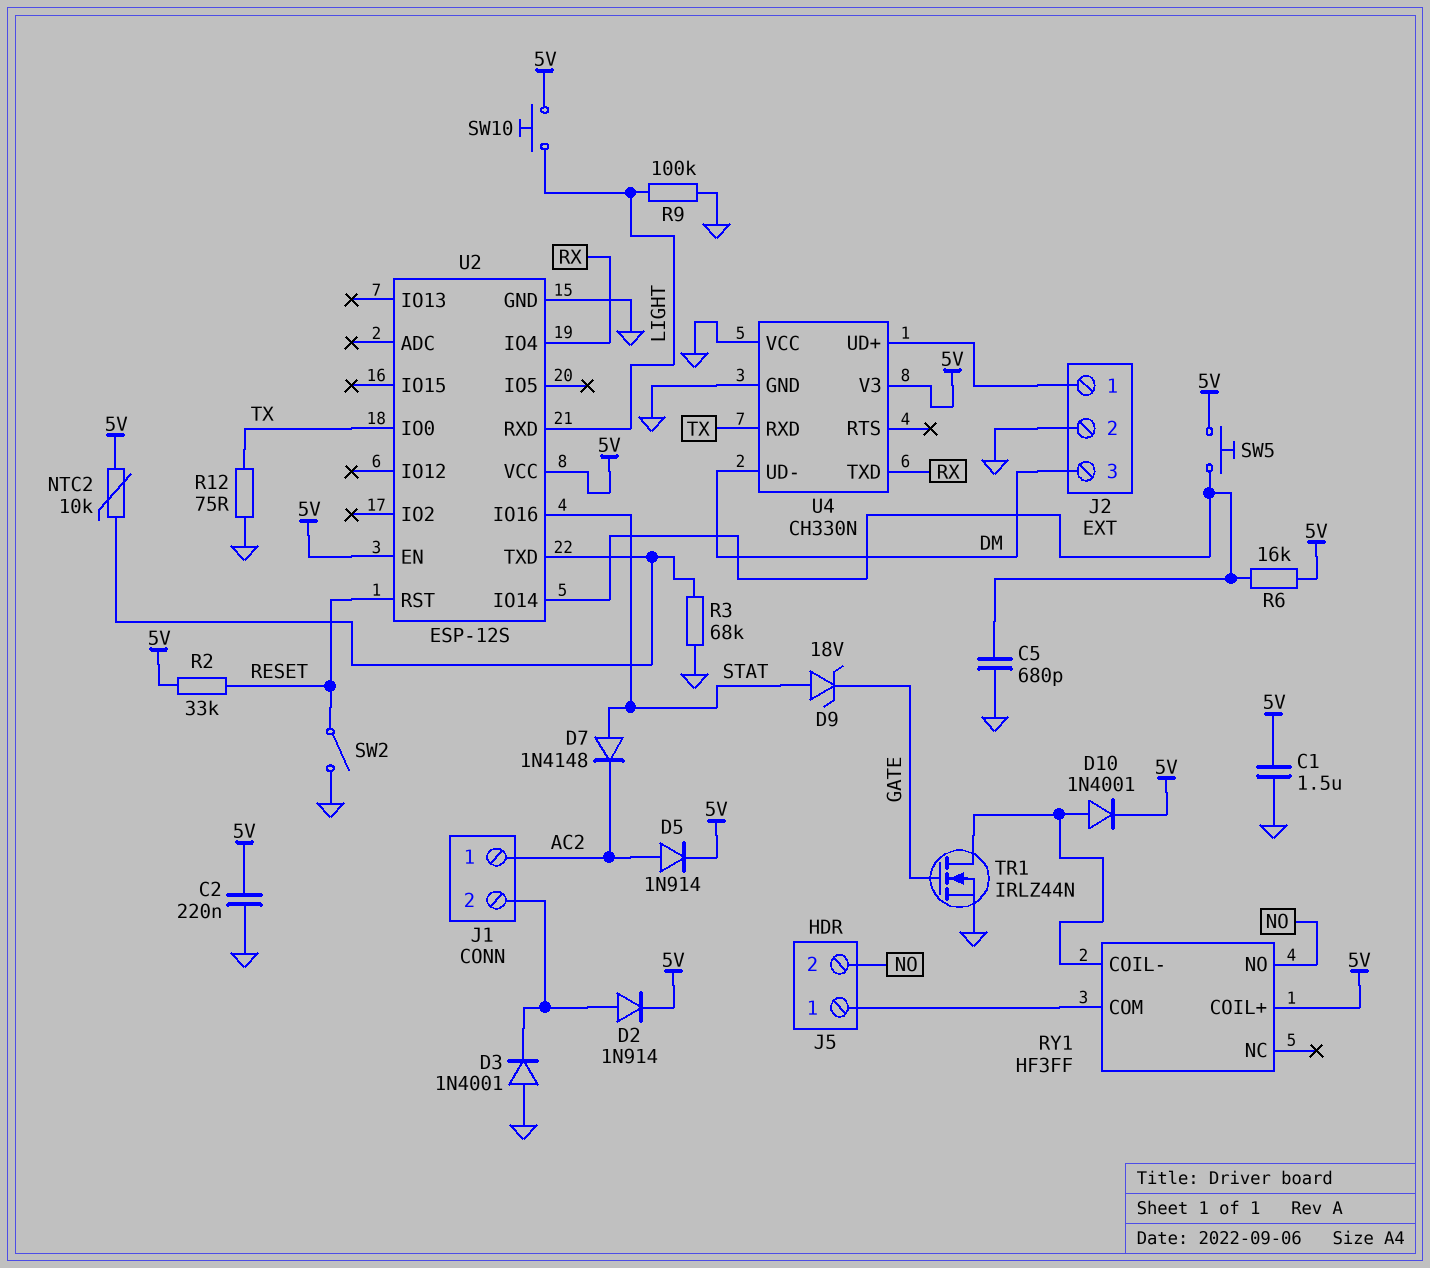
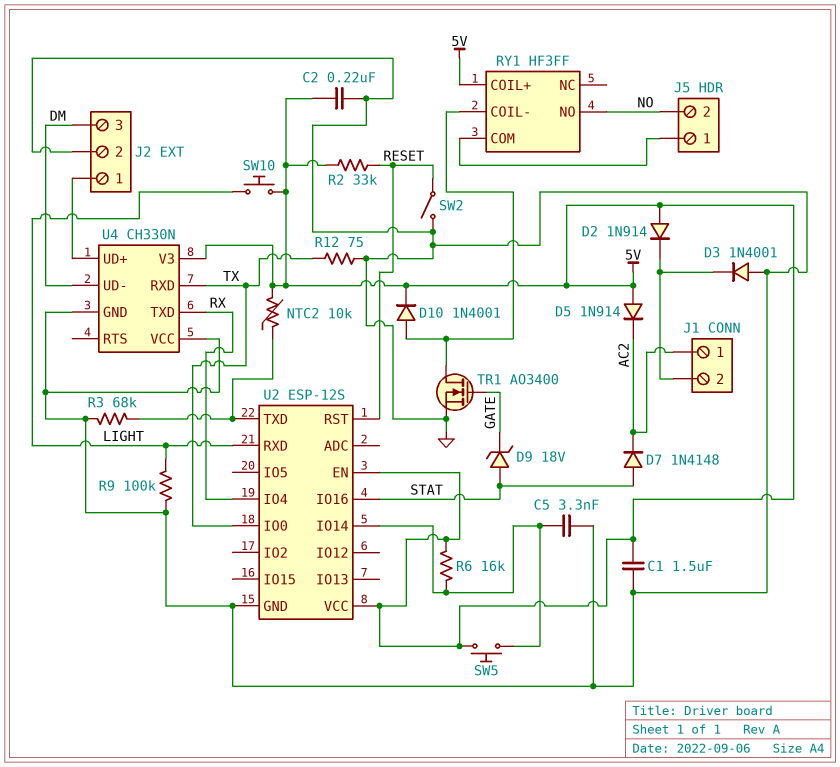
C5: 680pF (GND, U2/IO14) -> 3.3nF (GND, U2/IO14)
D2: diode 1N914 (A J1/2, K 5V) -> diode 1N914 (A 5V, K J1/2)
D5: diode 1N914 (A AC2, K 5V) -> diode 1N914 (A 5V, K AC2)
TR1: NMOS IRLZ44N (G GATE, D RY1/COIL-, S GND) -> NMOS AO3400 (G GATE, D RY1/COIL-, S GND)

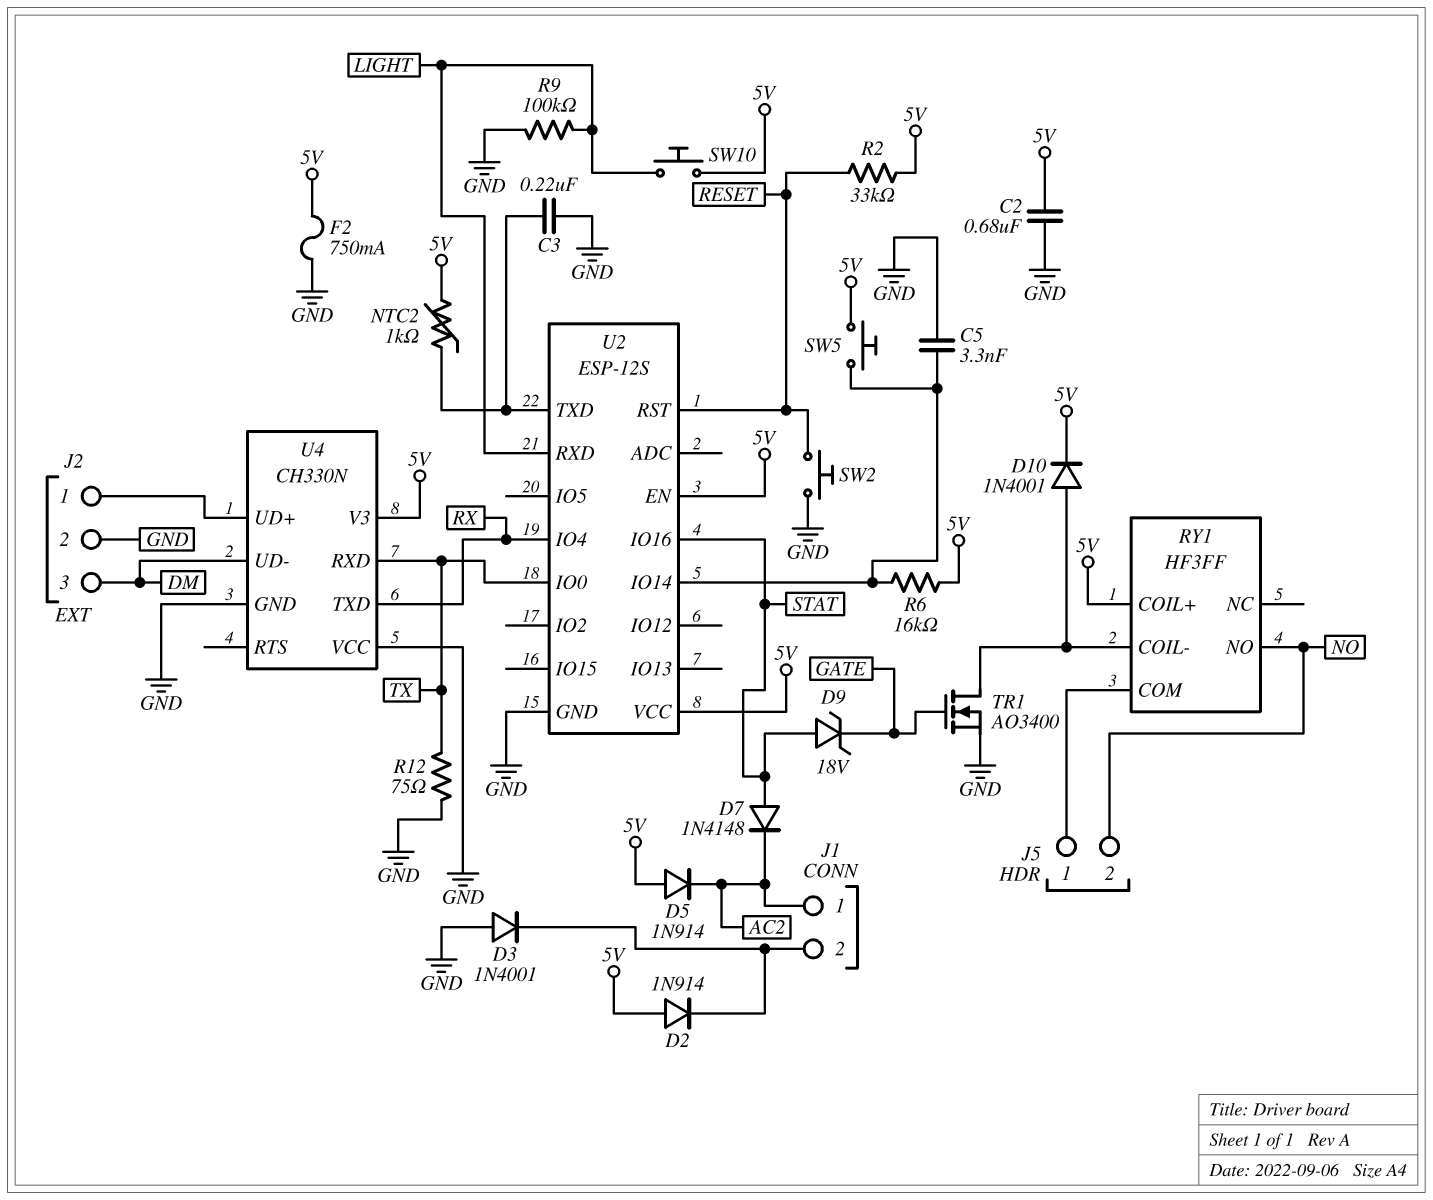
C1: 1.5uF (5V, GND) -> none
C2: 220nF (5V, GND) -> 680nF (5V, GND)
C3: none -> 220nF (GND, U2/TXD)
F2: none -> 750mA (5V, GND)
NTC2: 10k (5V, U2/TXD) -> 1k (5V, U2/TXD)
R3: 68k (GND, U2/TXD) -> none
SW2: switch (GND, RESET) -> button (GND, RESET)

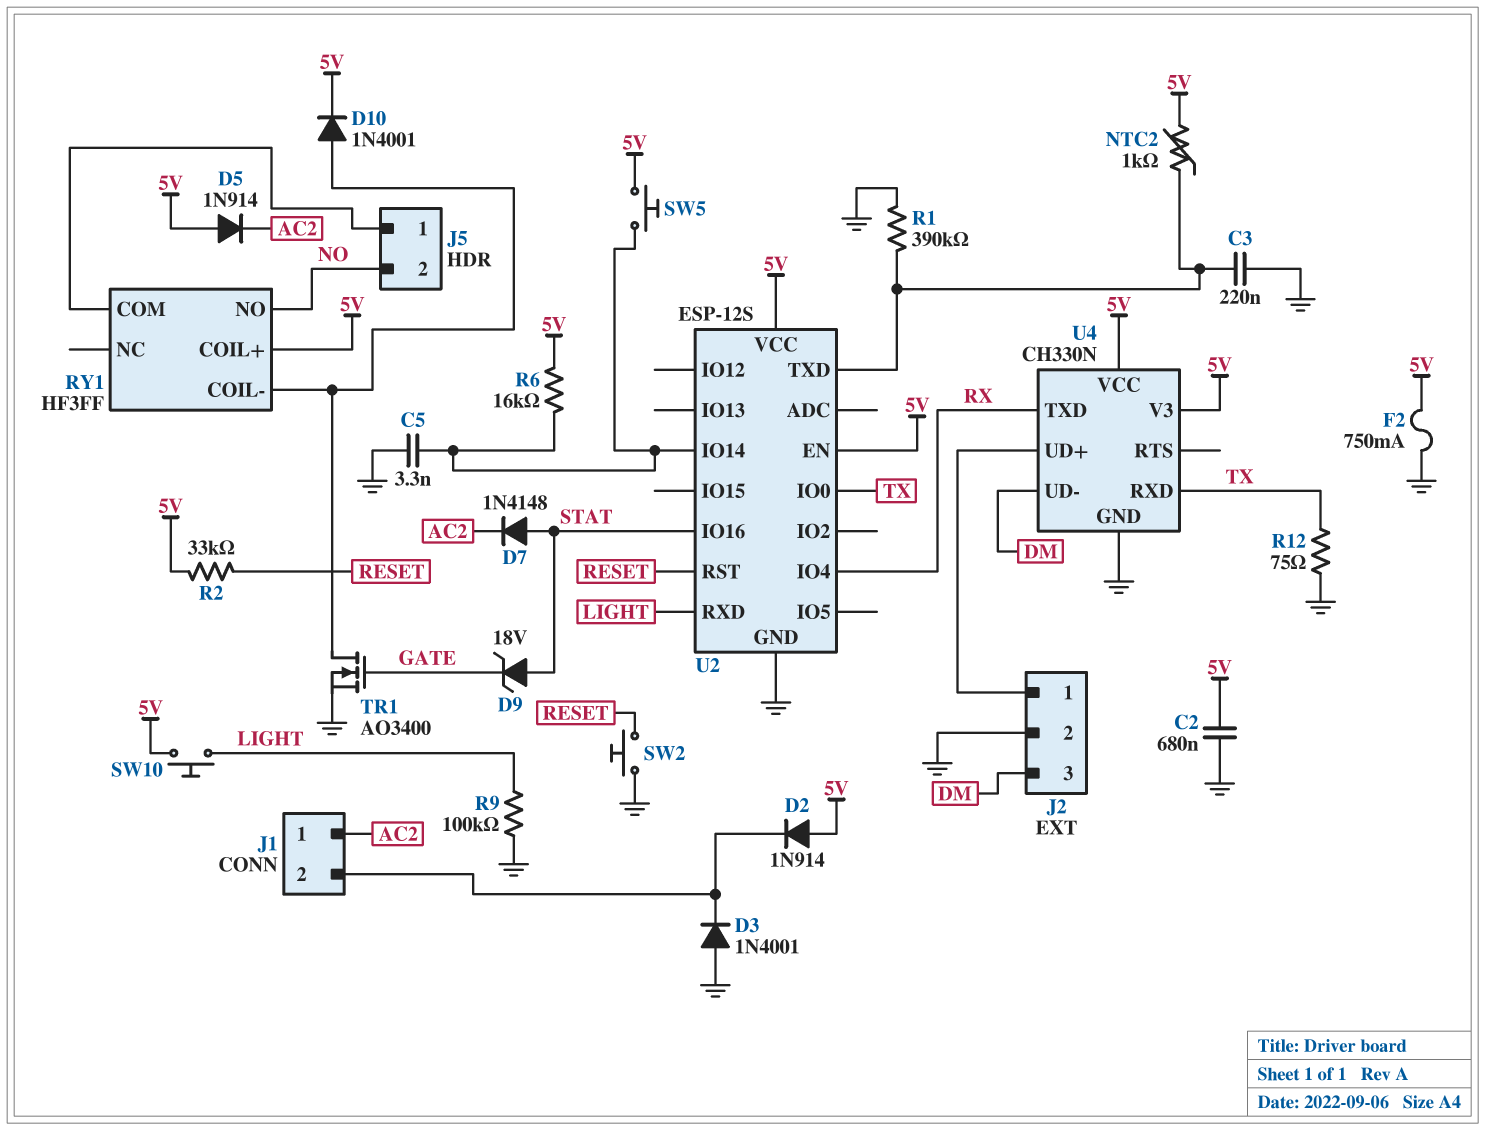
R1: none -> 390k (GND, U2/TXD)
U4 pin VCC: GND -> 5V

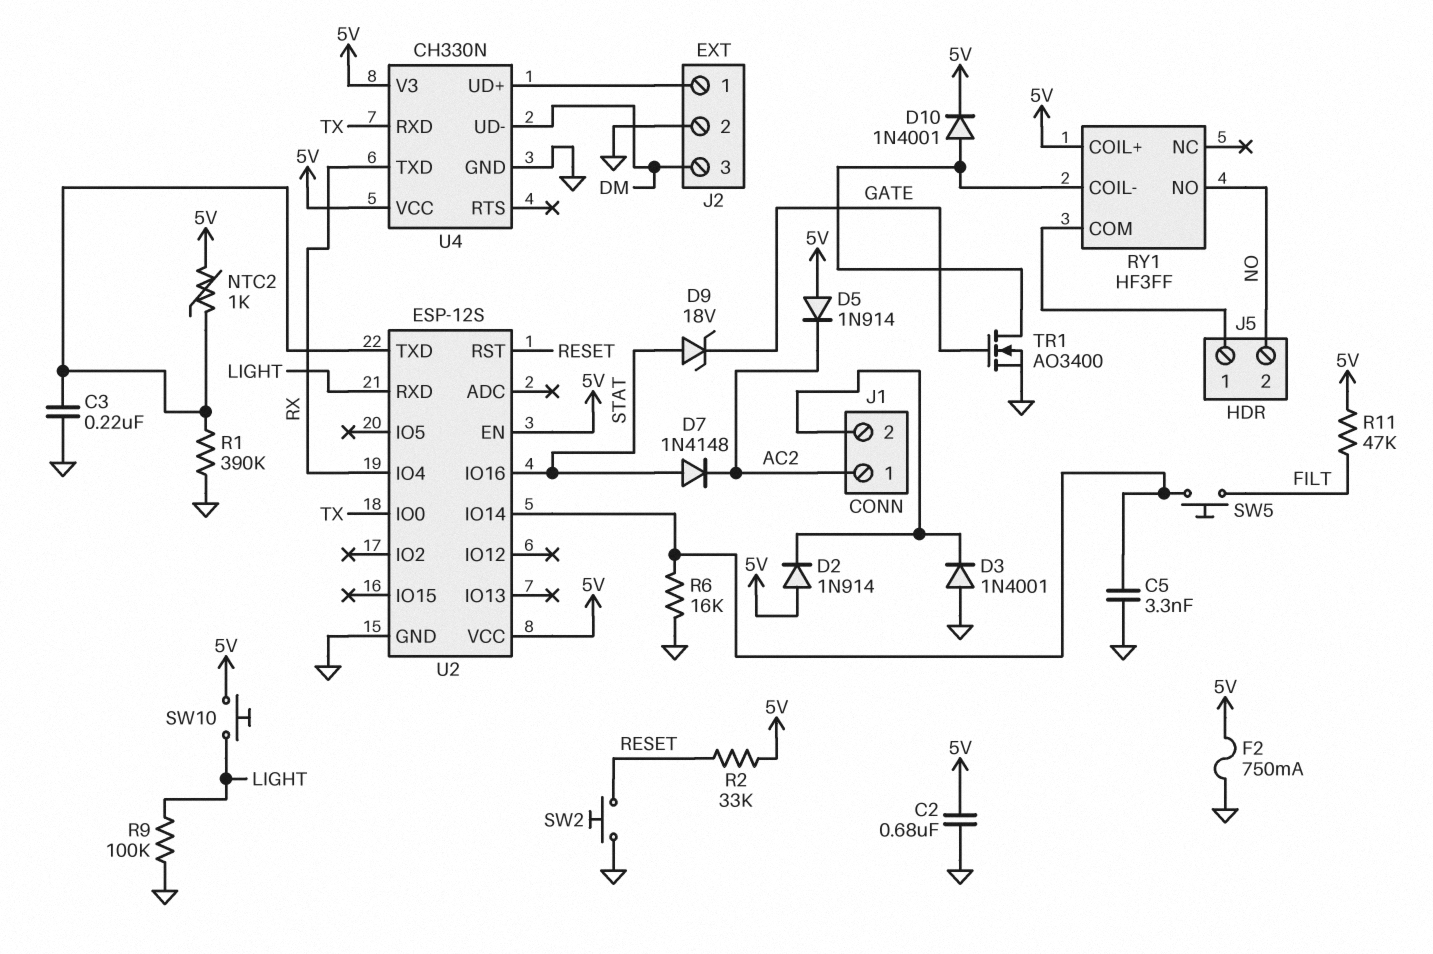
R6: 16k (5V, U2/IO14) -> 16k (GND, U2/IO14)
R11: none -> 47k (5V, FILT)
R12: 75 (GND, TX) -> none
SW5: button (5V, U2/IO14) -> button (FILT, U2/IO14)

